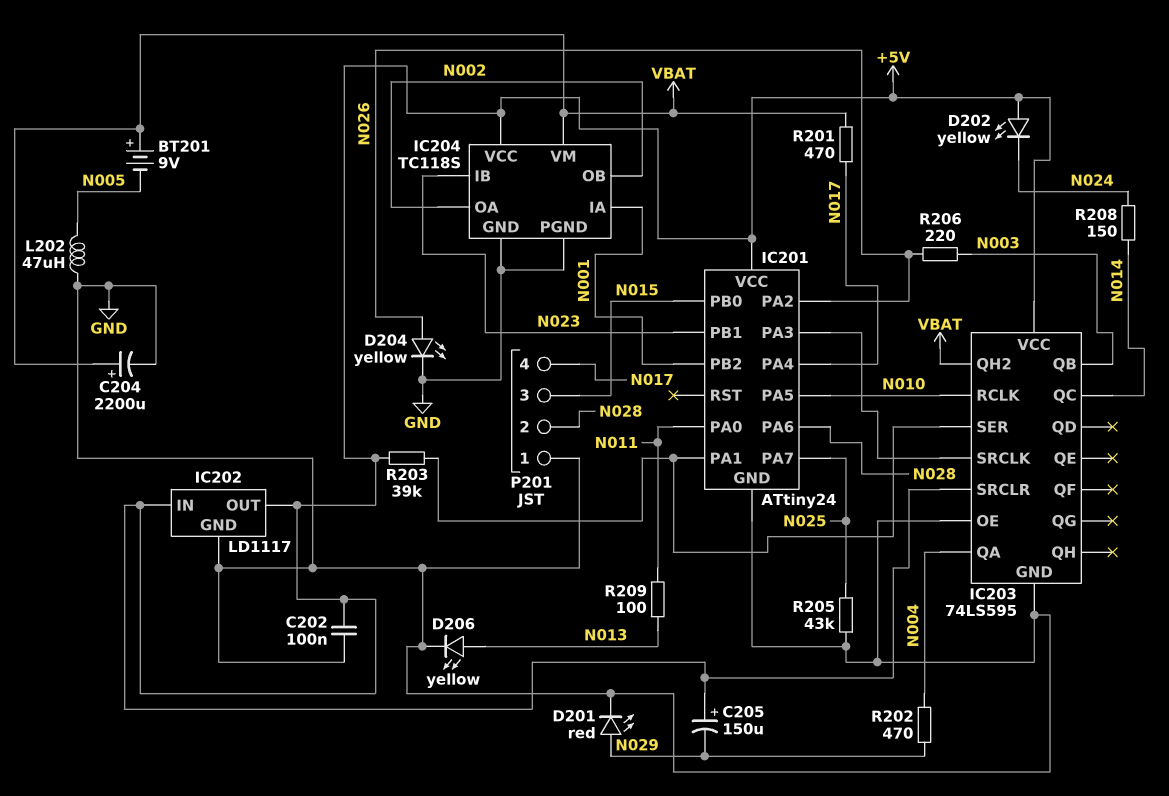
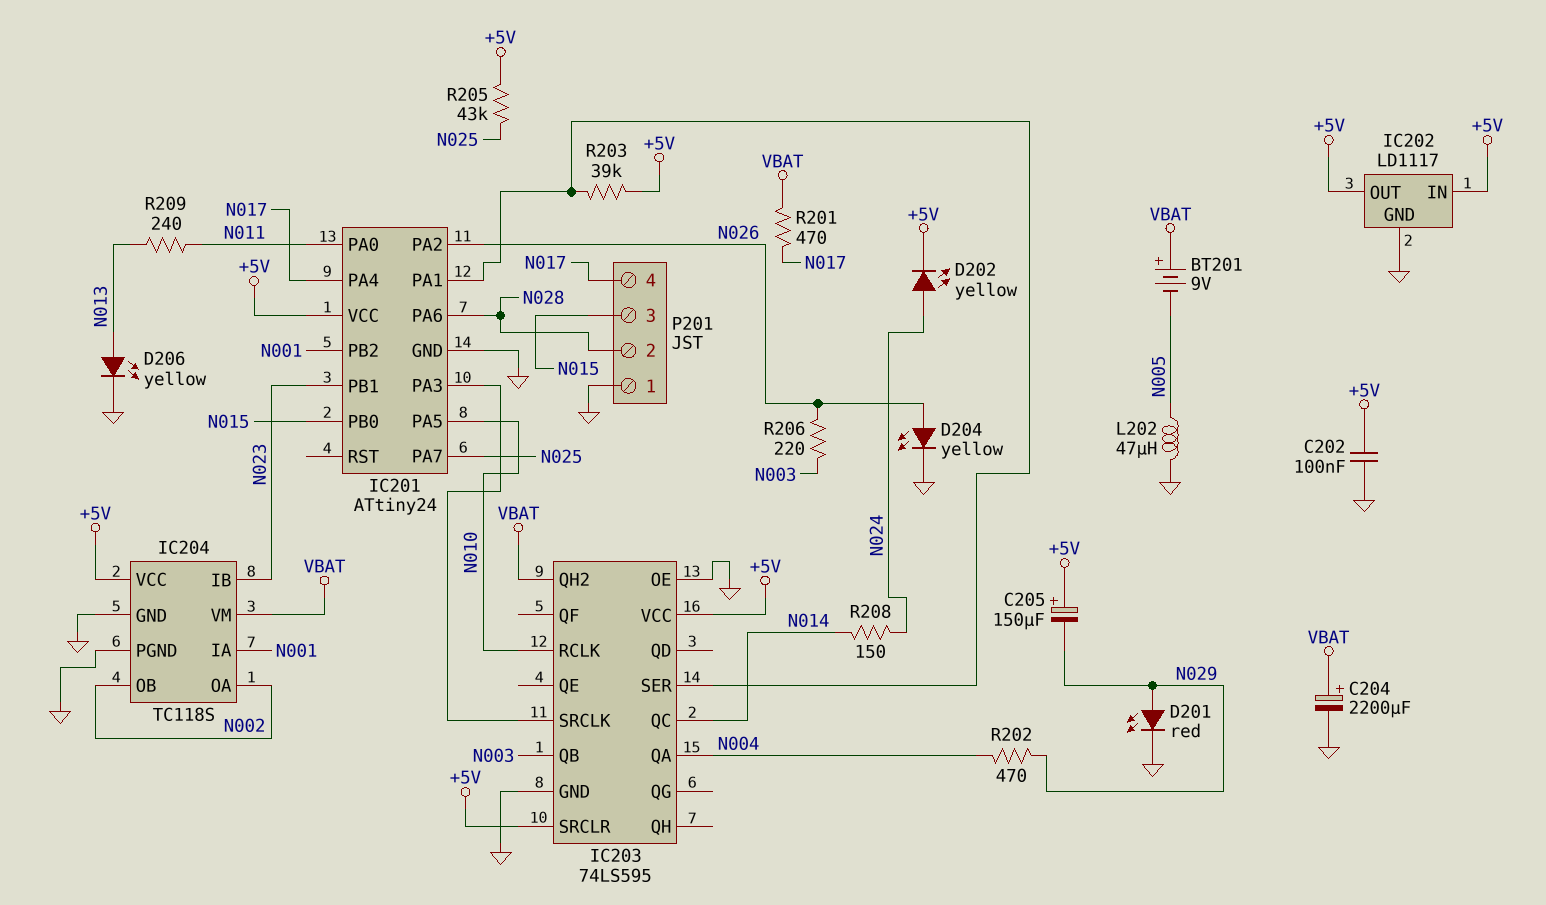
D202: LED yellow (A +5V, K N024) -> LED yellow (A N024, K +5V)
R205: 43k (GND, N025) -> 43k (+5V, N025)
R209: 100 (N011, N013) -> 240 (N011, N013)

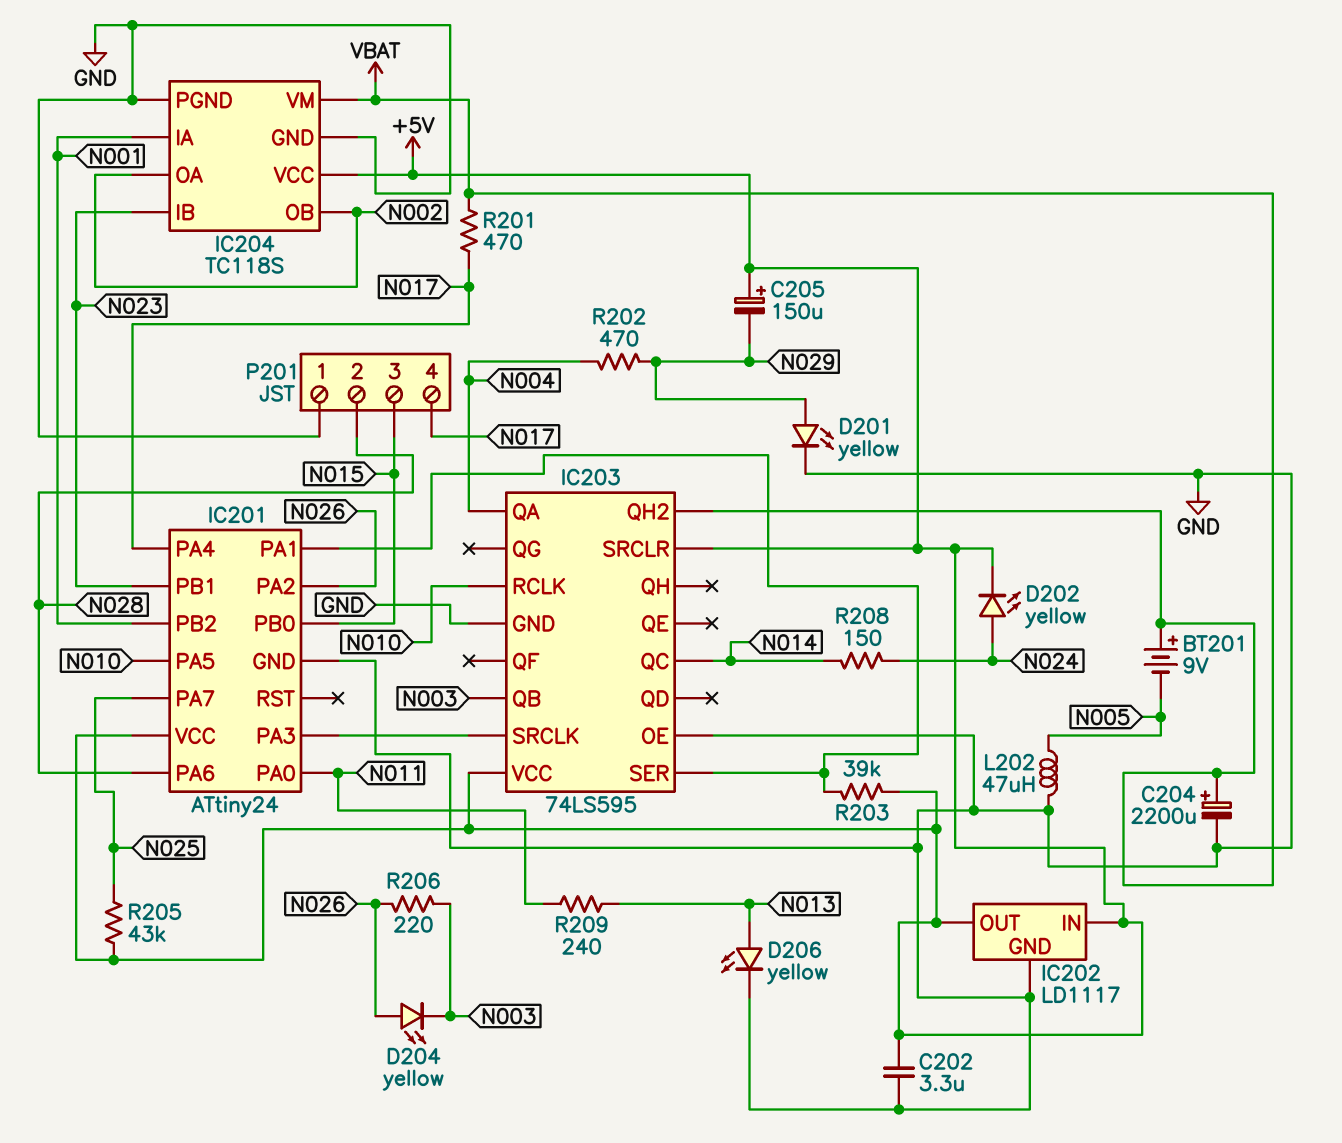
C202: 100nF (+5V, GND) -> 3.3uF (+5V, GND)
D201: LED red (A N029, K GND) -> LED yellow (A N029, K GND)
D204: LED yellow (A N026, K GND) -> LED yellow (A N026, K N003)

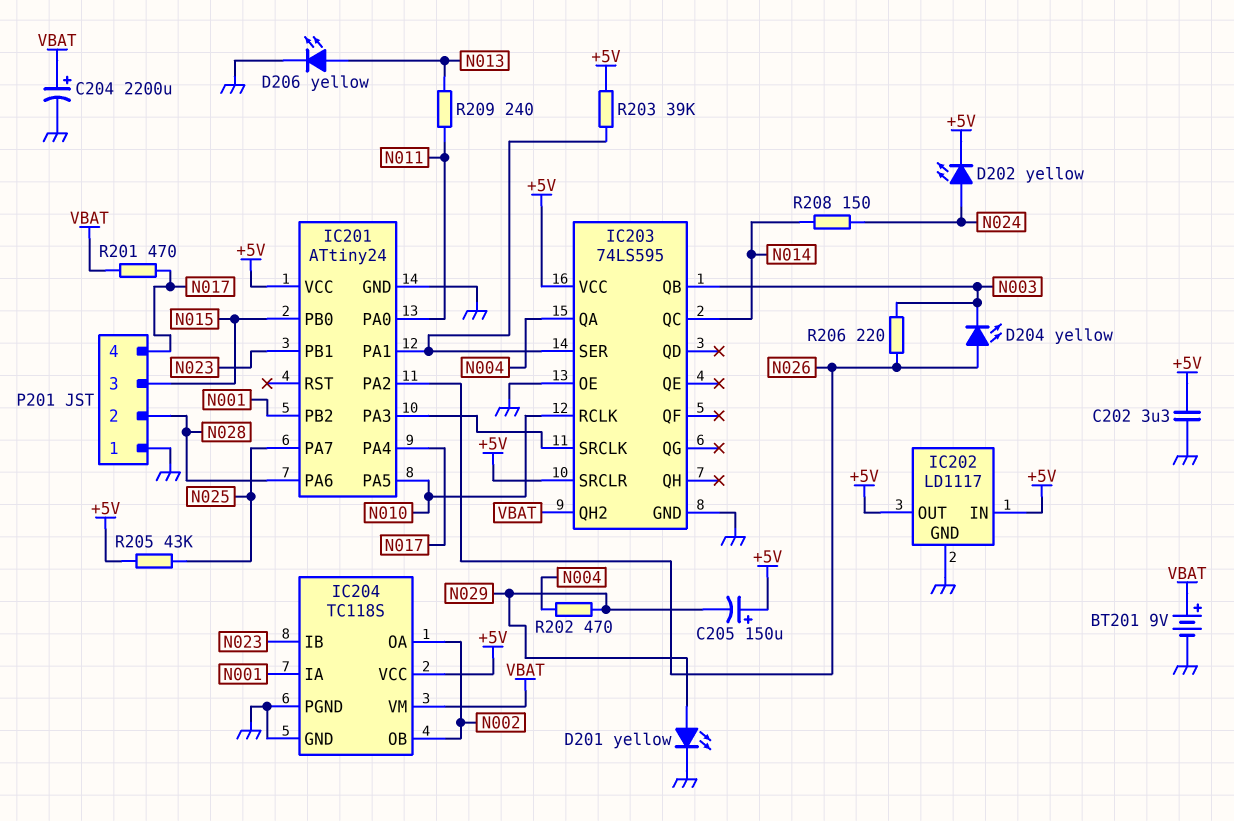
BT201: 9V (plus VBAT, minus N005) -> 9V (plus VBAT, minus GND)
L202: 47uH (GND, N005) -> none

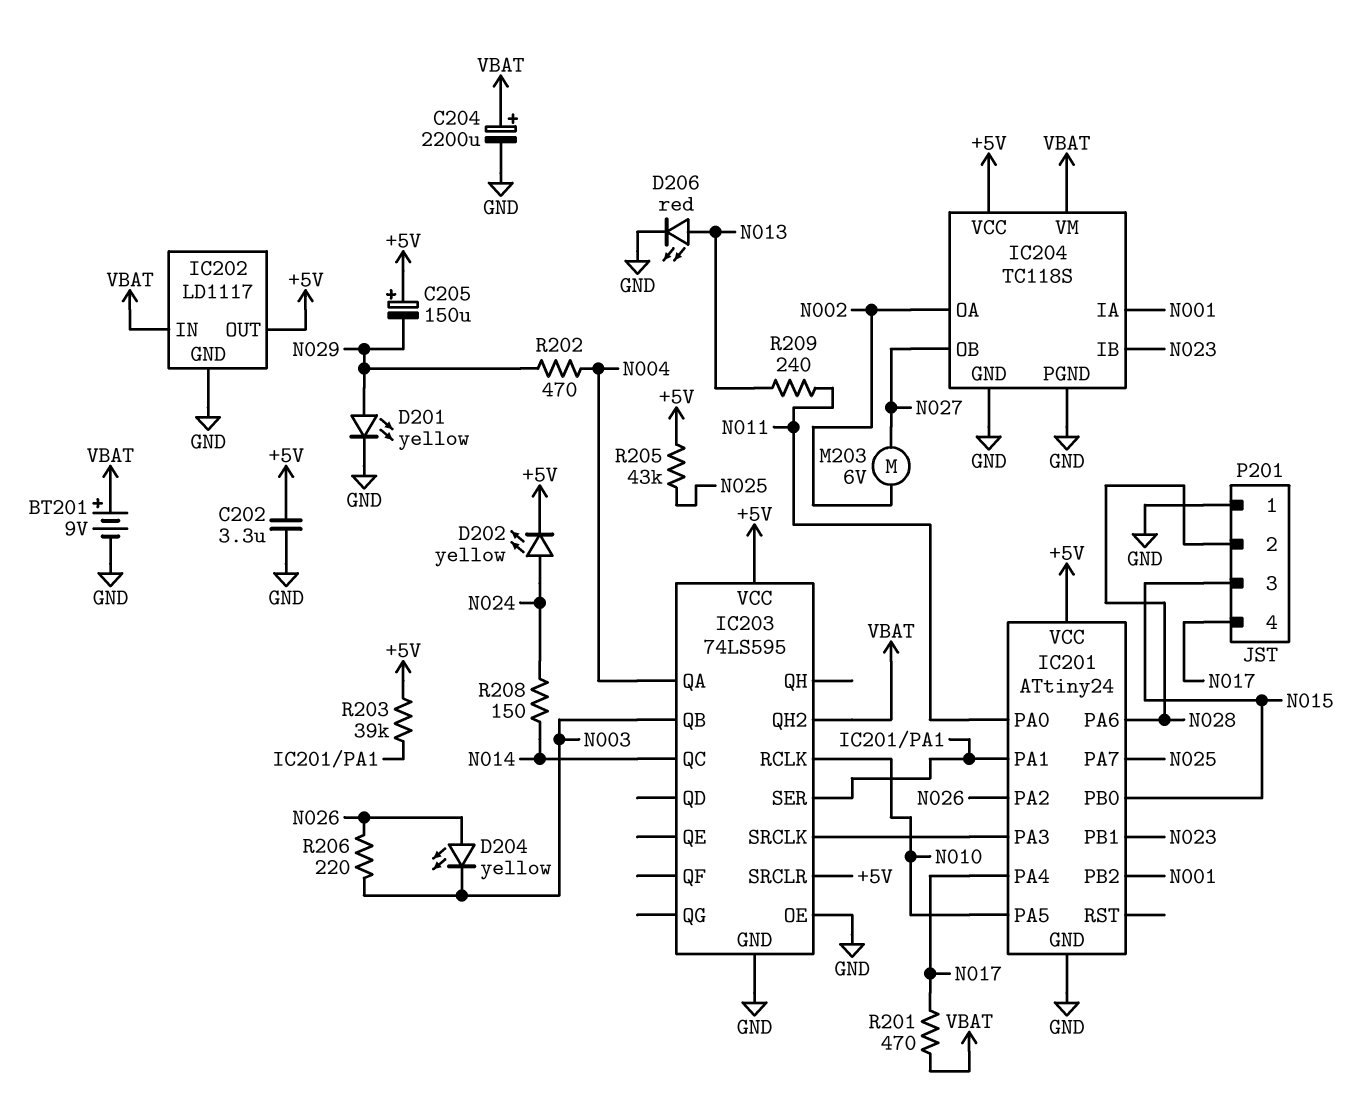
D206: LED yellow (A N013, K GND) -> LED red (A N013, K GND)
IC202 pin IN: +5V -> VBAT
IC204 pin OB: N002 -> N027
M203: none -> motor 6V (N002, N027)

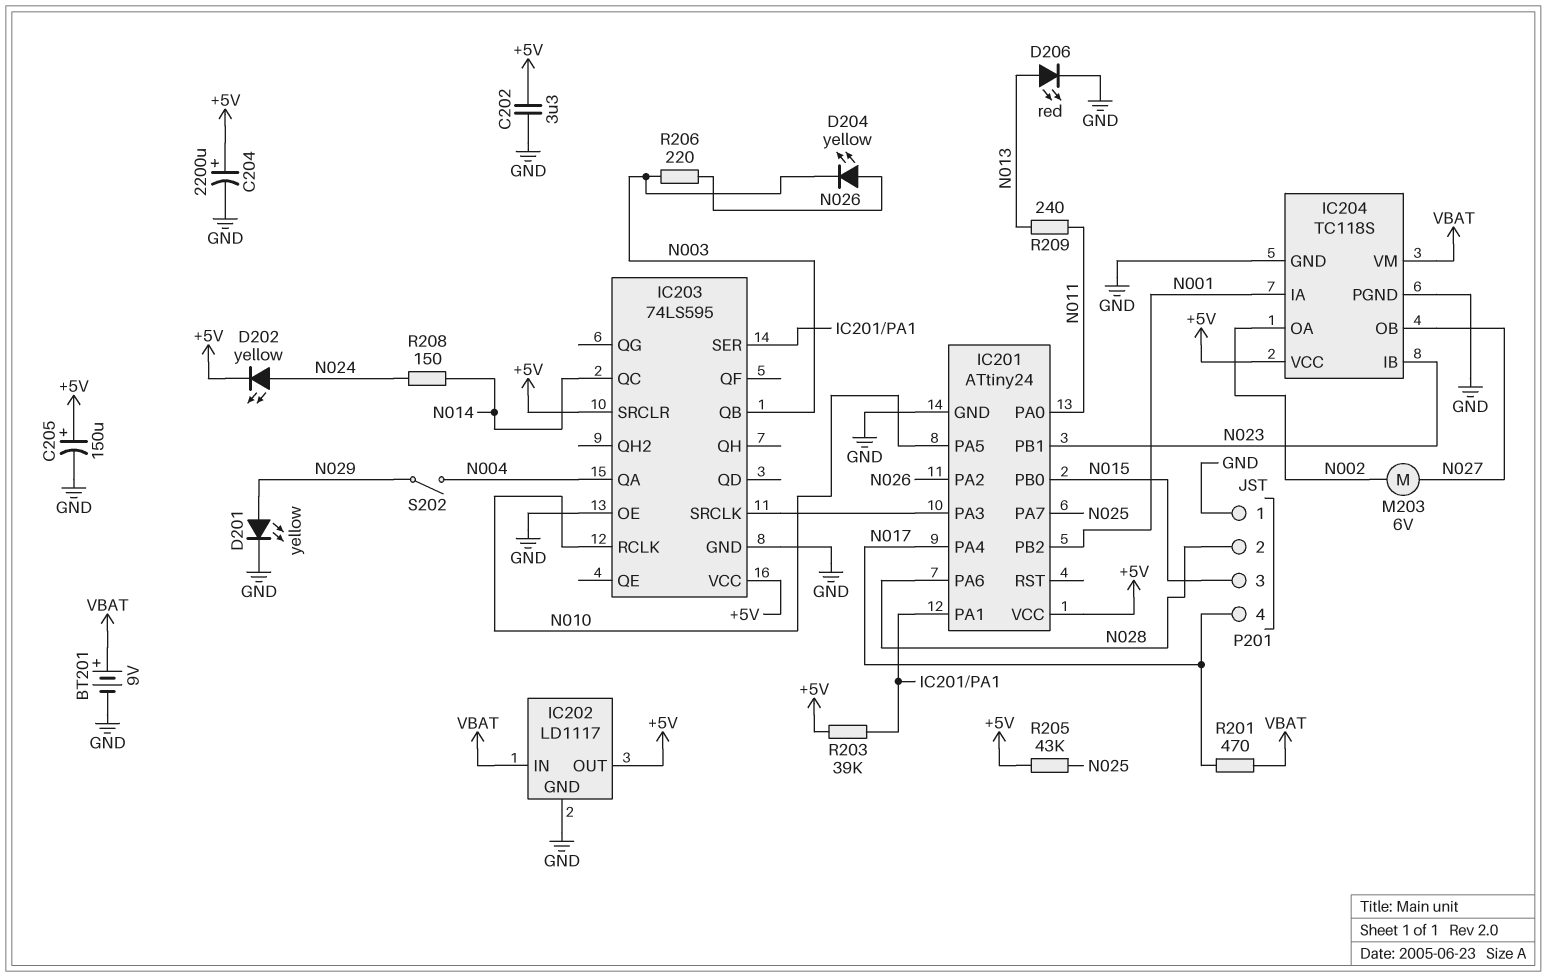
C204: 2200uF (plus VBAT, minus GND) -> 2200uF (plus +5V, minus GND)
C205: 150uF (plus +5V, minus N029) -> 150uF (plus +5V, minus GND)
IC203 pin QH2: VBAT -> none
R202: 470 (N004, N029) -> none
S202: none -> switch (N004, N029)

